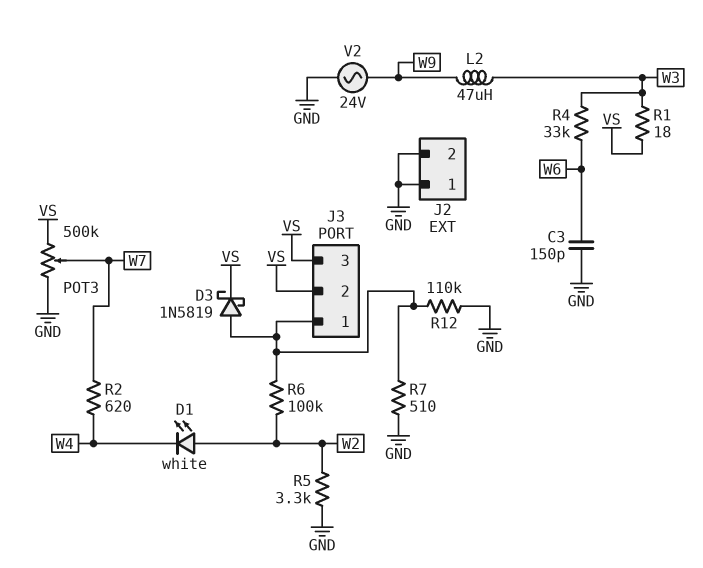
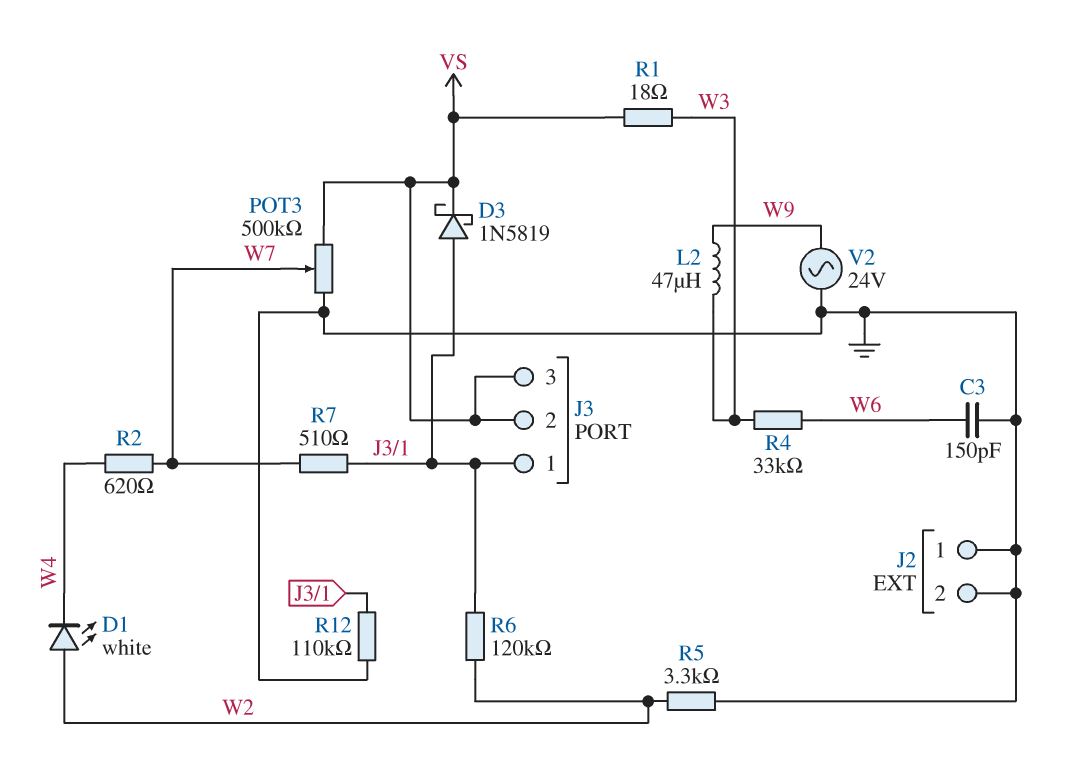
R6: 100k (J3/1, W2) -> 120k (J3/1, W2)
R7: 510 (GND, J3/1) -> 510 (J3/1, W7)

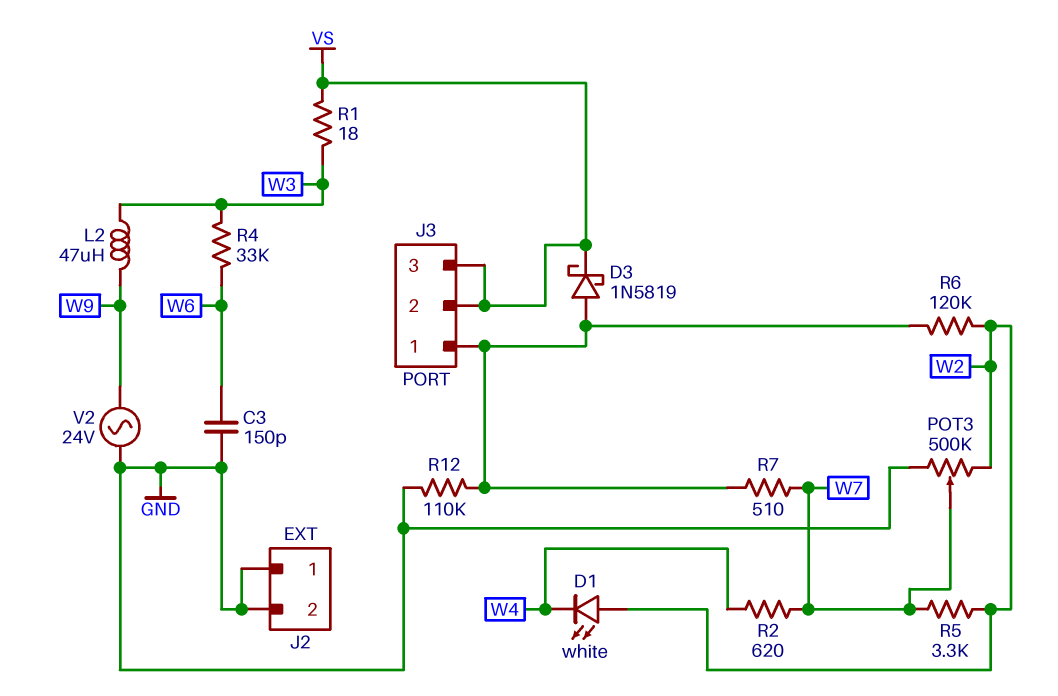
POT3: 500k (GND, VS, wiper W7) -> 500k (GND, W2, wiper W7)
R5: 3.3k (GND, W2) -> 3.3k (W2, W7)

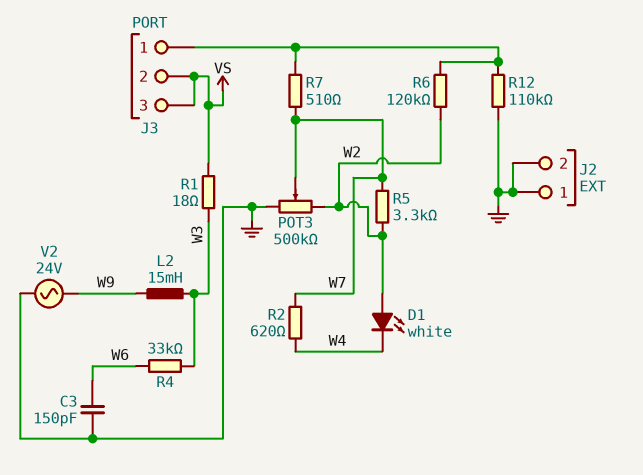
D3: schottky 1N5819 (A J3/1, K VS) -> none
L2: 47uH (W3, W9) -> 15mH (W3, W9)

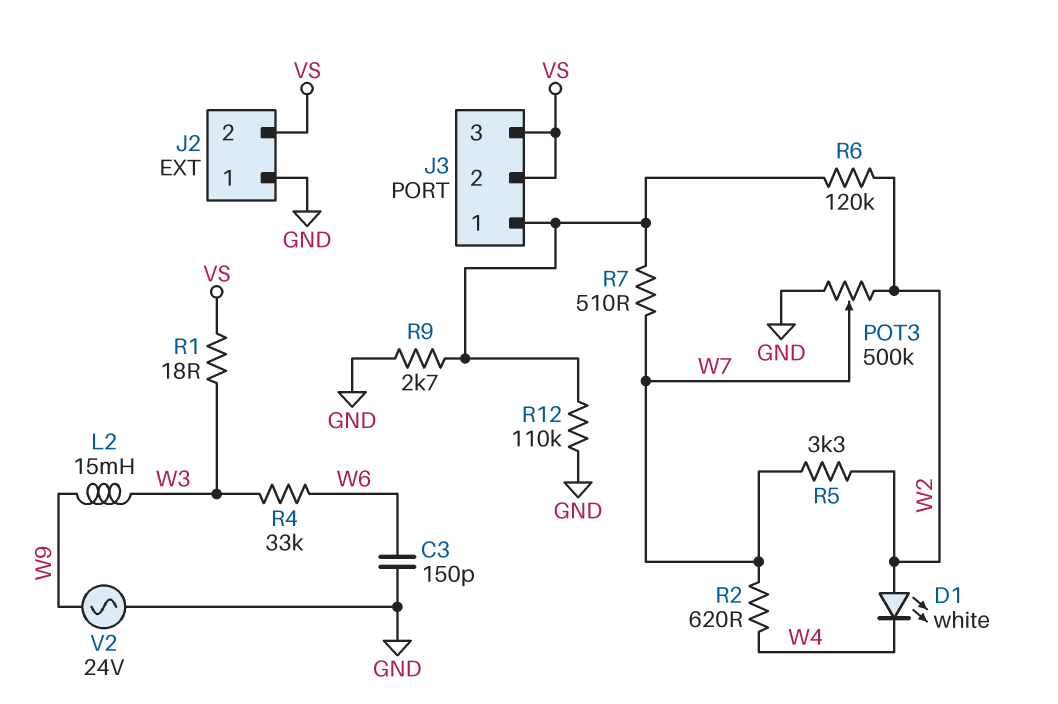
J2 pin 2: GND -> VS
R9: none -> 2.7k (GND, J3/1)

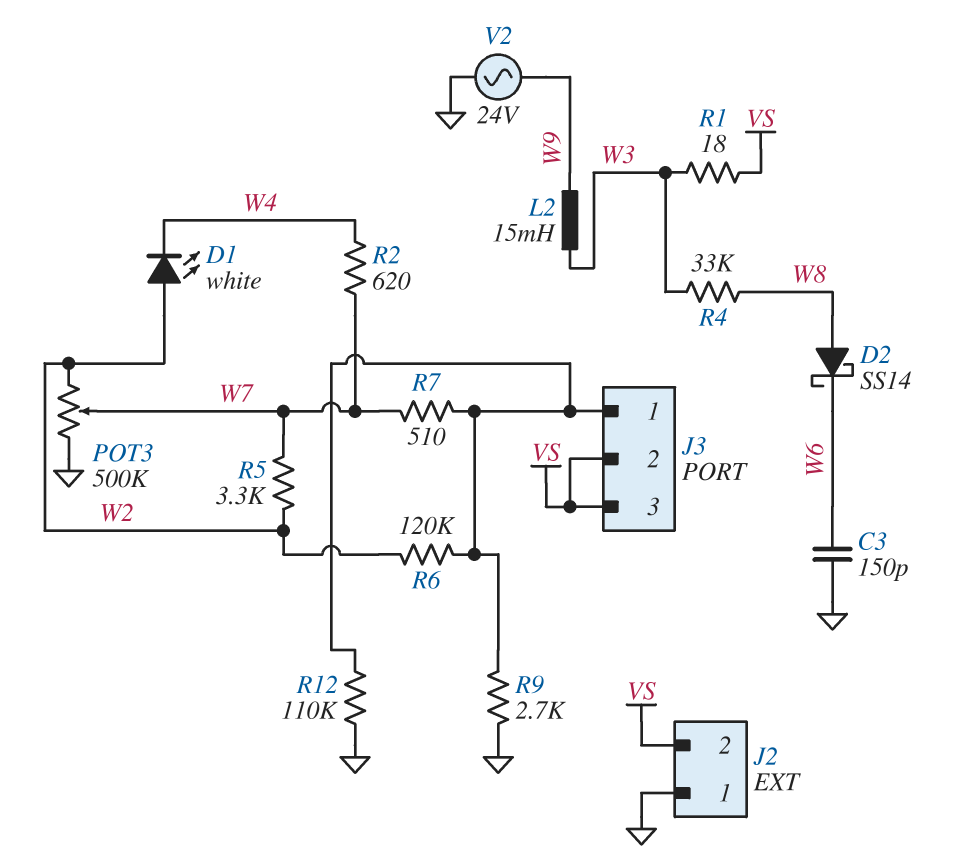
D2: none -> schottky SS14 (A W8, K W6)
R4: 33k (W3, W6) -> 33k (W3, W8)

